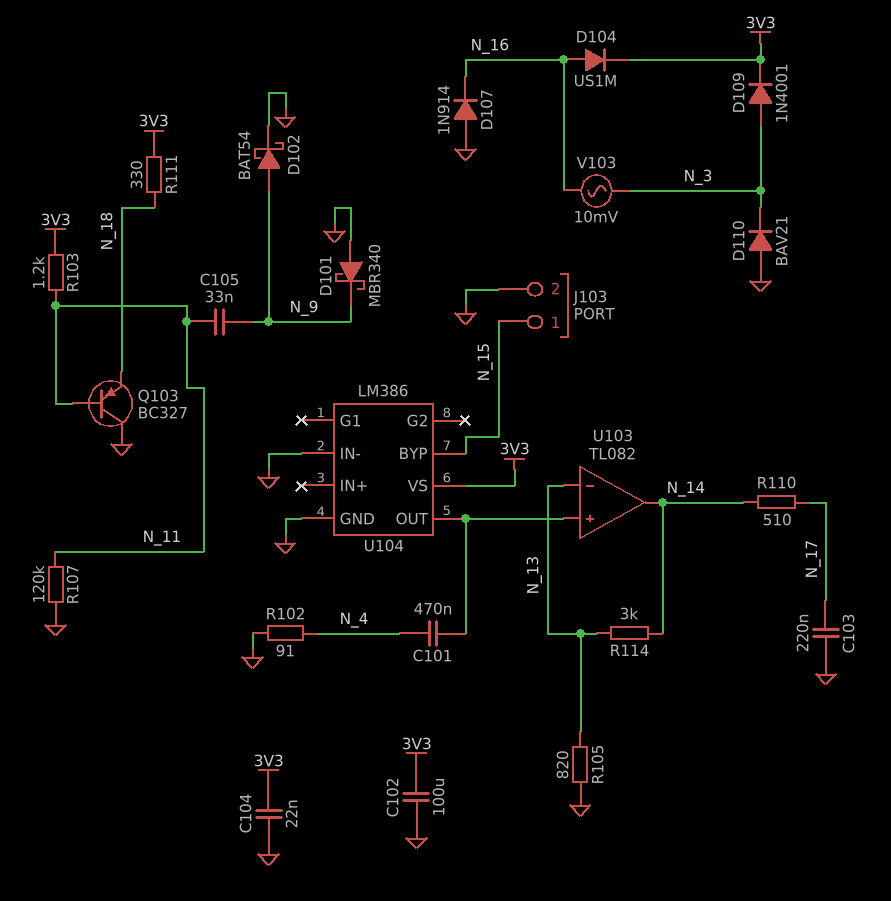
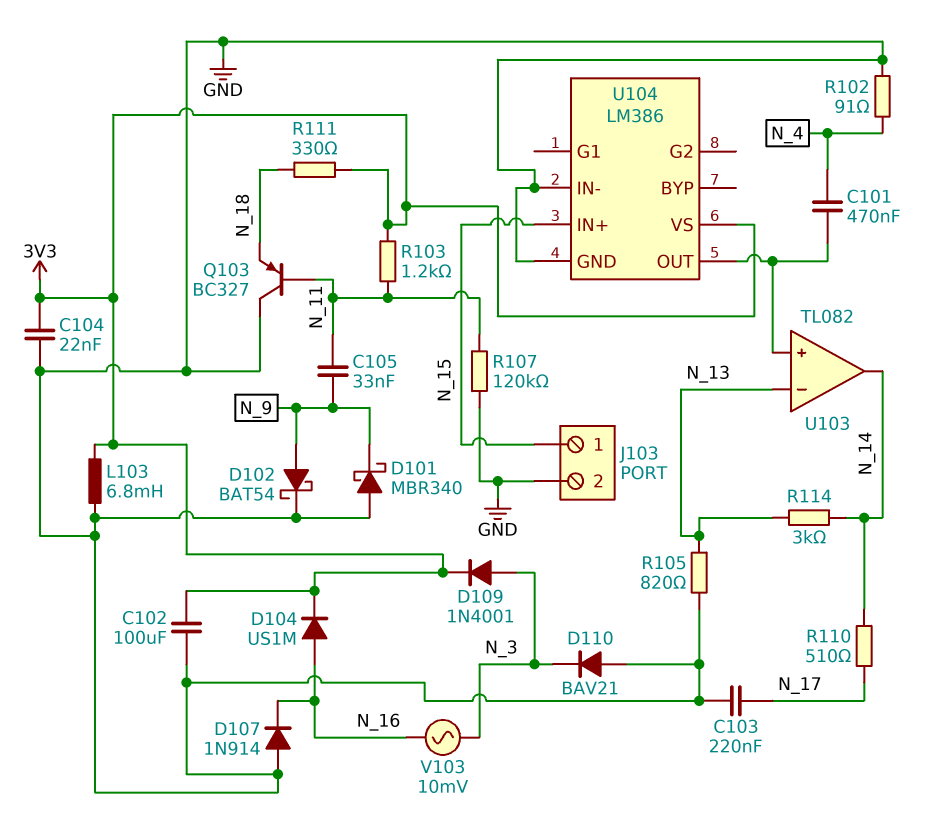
L103: none -> 6.8mH (3V3, GND)
U104 pin BYP: N_15 -> none
U104 pin IN+: none -> N_15

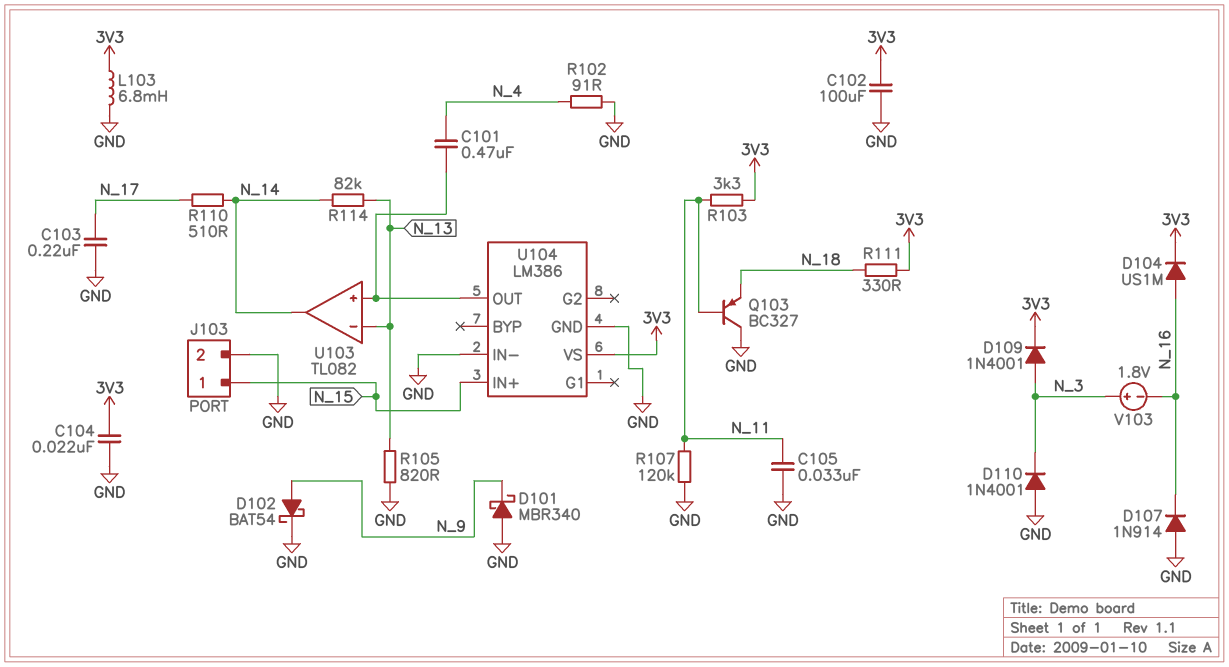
C105: 33nF (N_9, N_11) -> 33nF (GND, N_11)
D110: diode BAV21 (A GND, K N_3) -> diode 1N4001 (A GND, K N_3)
R103: 1.2k (3V3, N_11) -> 3.3k (3V3, N_11)
R114: 3k (N_13, N_14) -> 82k (N_13, N_14)
V103: AC 10mV (N_3, N_16) -> 1.8V (plus N_3, minus N_16)

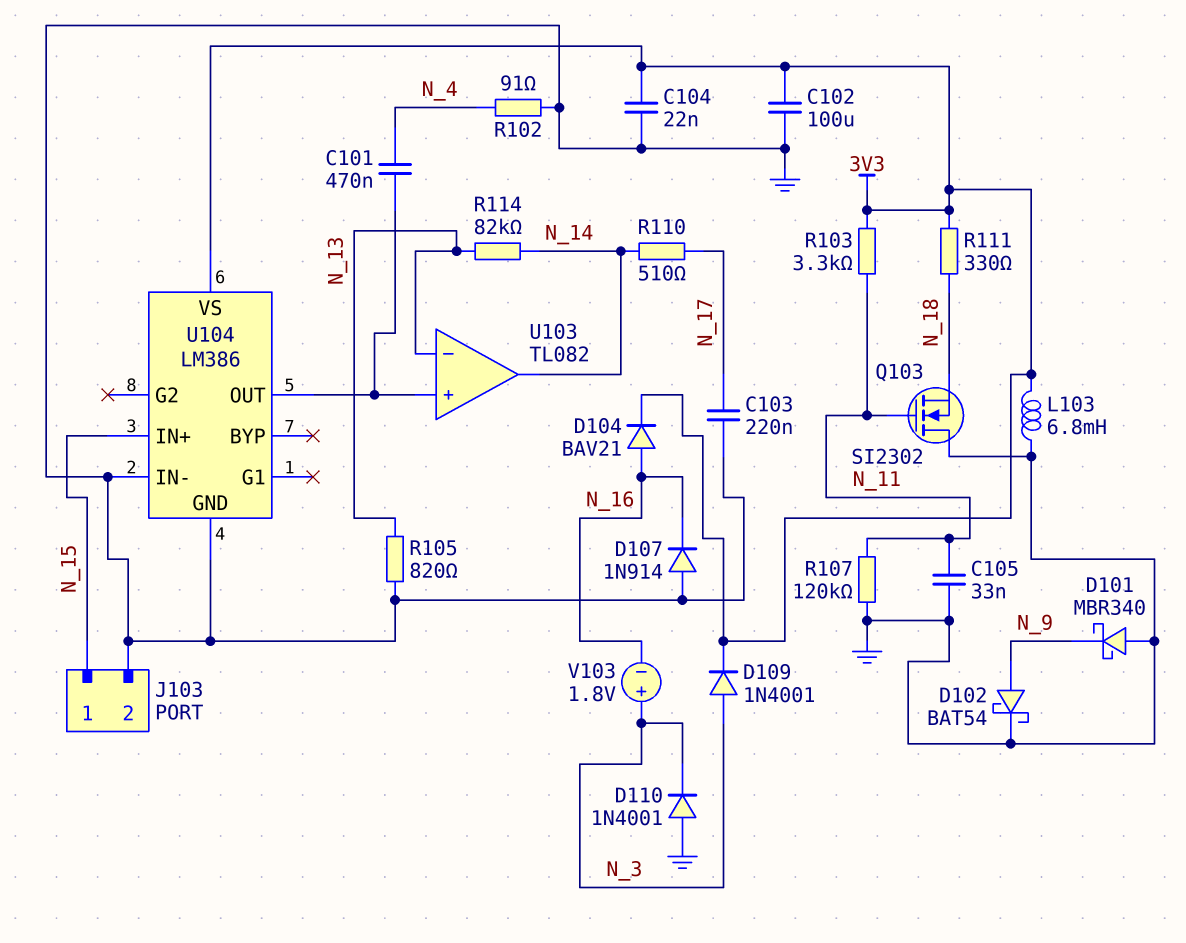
D104: diode US1M (A N_16, K 3V3) -> diode BAV21 (A N_16, K 3V3)
Q103: PNP BC327 (B N_11, C GND, E N_18) -> NMOS SI2302 (G N_11, D GND, S N_18)

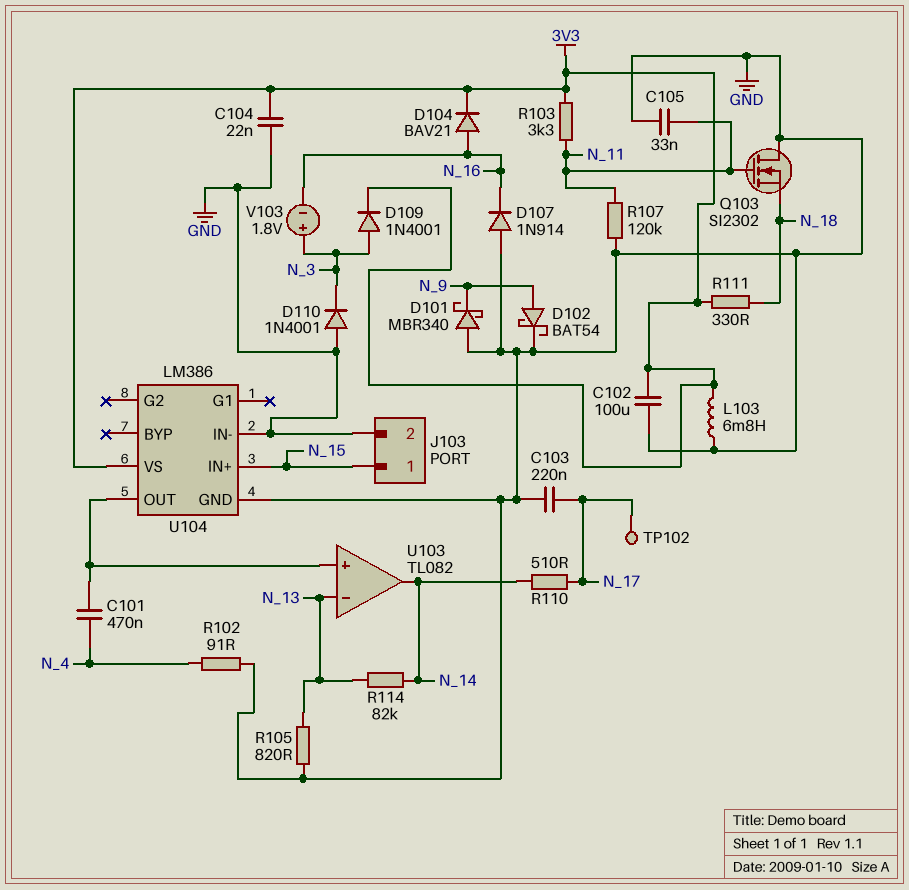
TP102: none -> test point (N_17)

